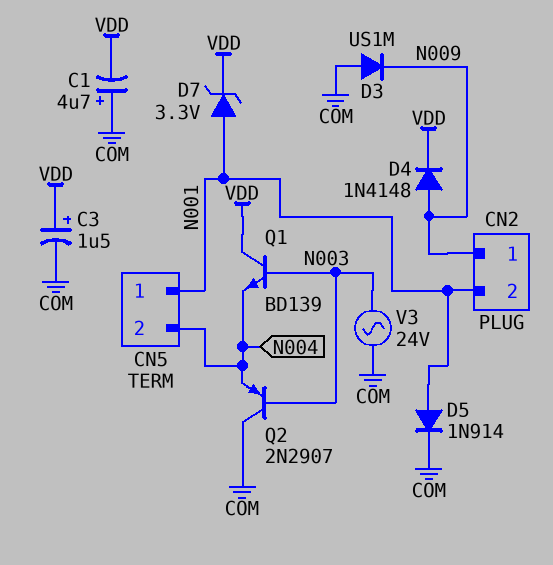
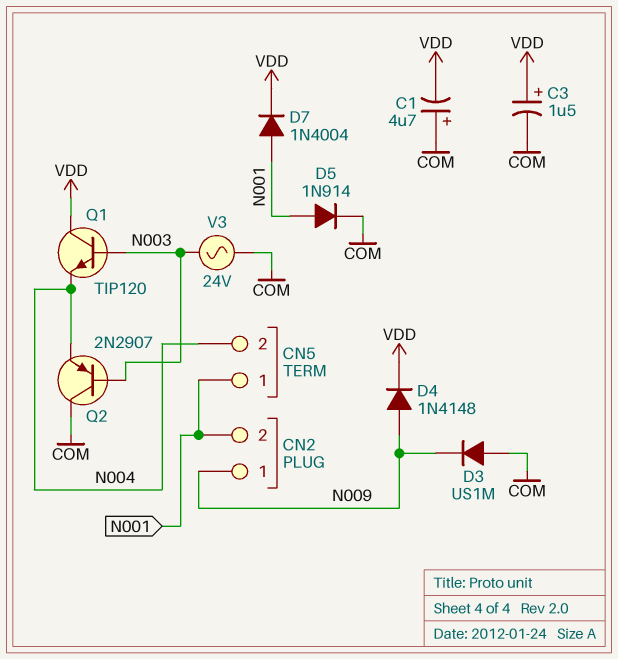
D7: zener 3.3V (A N001, K VDD) -> diode 1N4004 (A N001, K VDD)
Q1: NPN BD139 (B N003, C VDD, E N004) -> NPN TIP120 (B N003, C VDD, E N004)

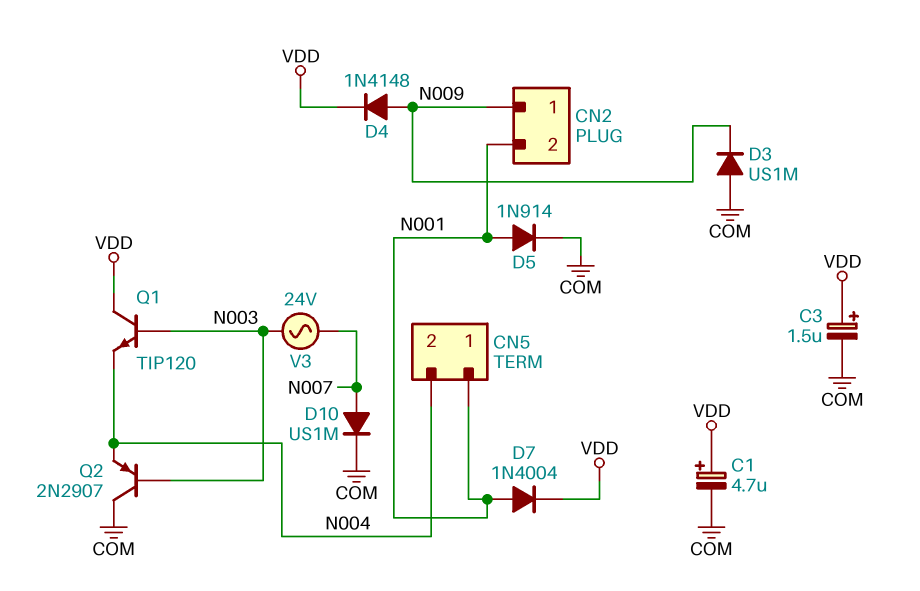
C1: 4.7uF (plus COM, minus VDD) -> 4.7uF (plus VDD, minus COM)
D10: none -> diode US1M (A N007, K COM)
V3: AC 24V (COM, N003) -> AC 24V (N003, N007)

